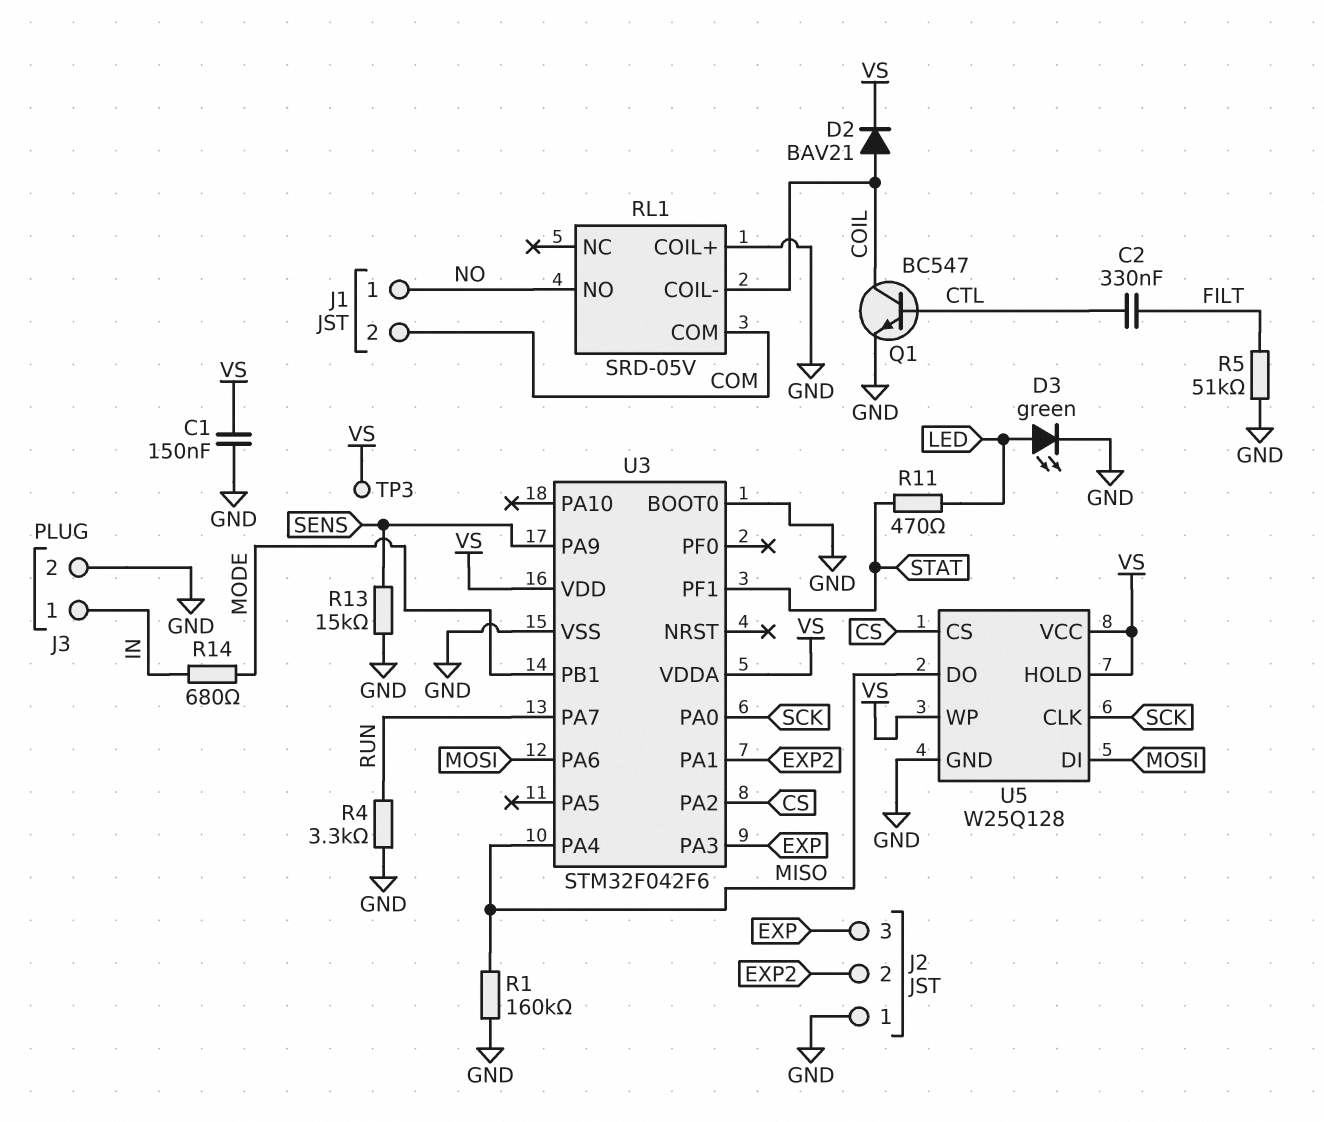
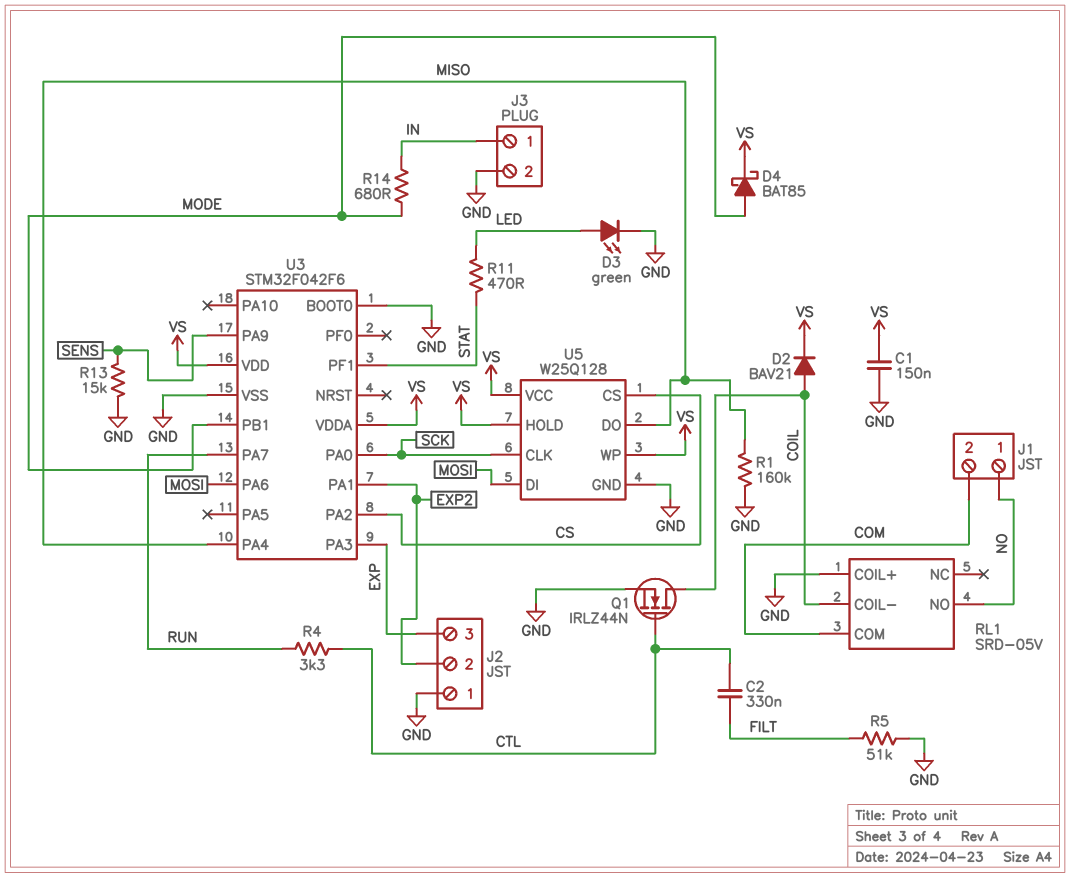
D4: none -> schottky BAT85 (A MODE, K VS)
Q1: NPN BC547 (B CTL, C COIL, E GND) -> NMOS IRLZ44N (G CTL, D COIL, S GND)
R4: 3.3k (GND, RUN) -> 3.3k (CTL, RUN)
TP3: test point (VS) -> none

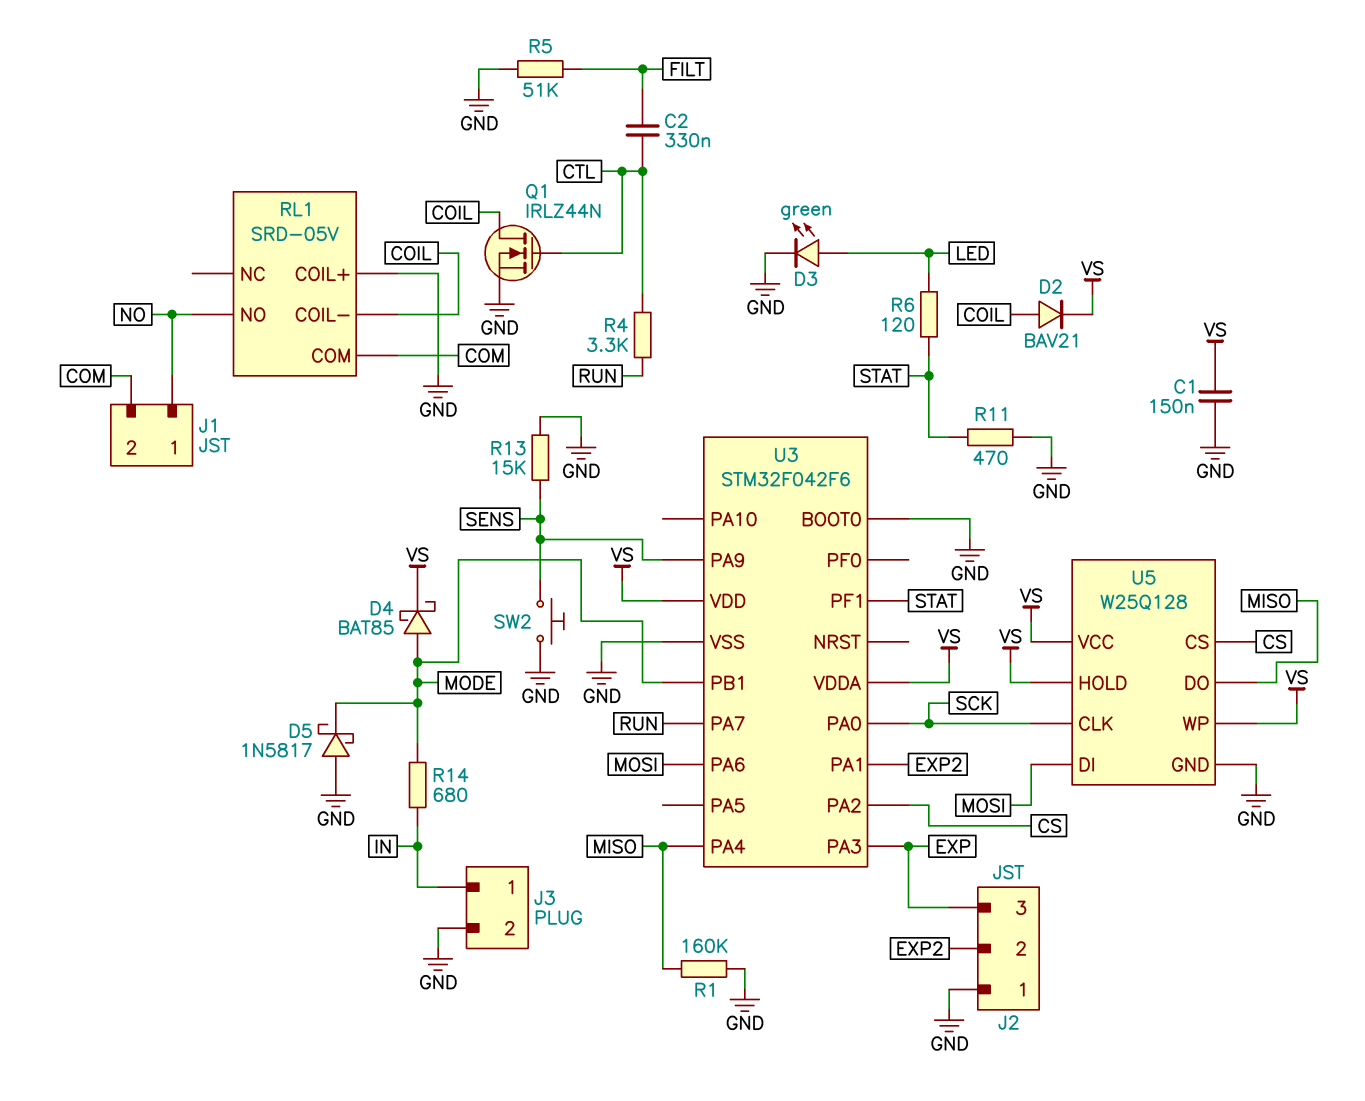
D5: none -> schottky 1N5817 (A GND, K MODE)
R6: none -> 120 (LED, STAT)
R11: 470 (LED, STAT) -> 470 (GND, STAT)
SW2: none -> button (GND, SENS)

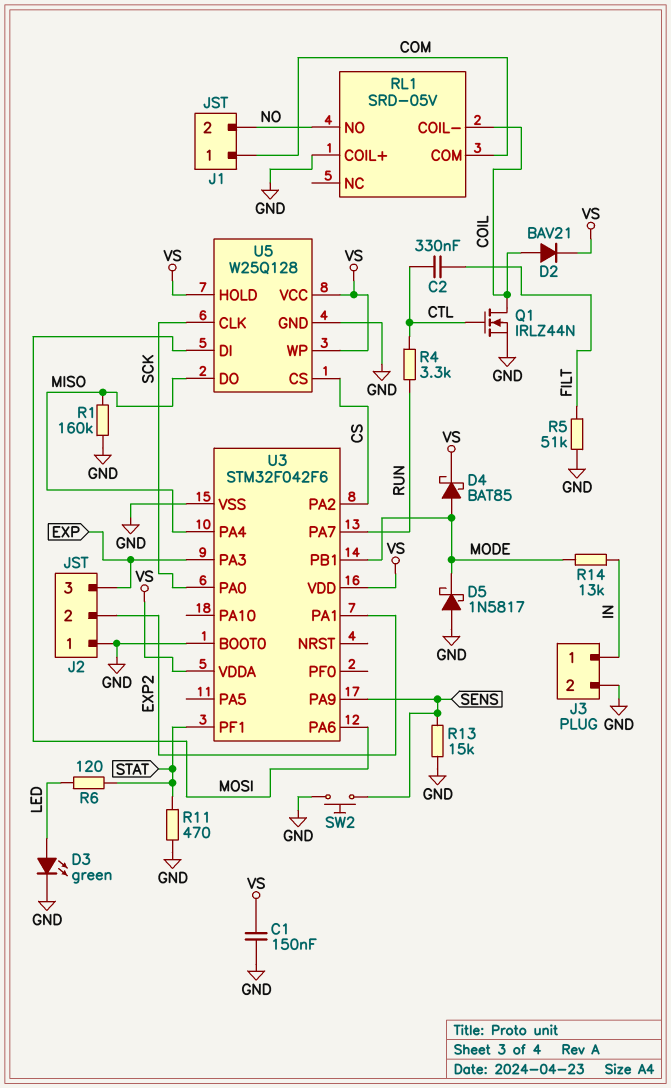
J1 pin 1: NO -> COM
J1 pin 2: COM -> NO
R14: 680 (IN, MODE) -> 13k (IN, MODE)

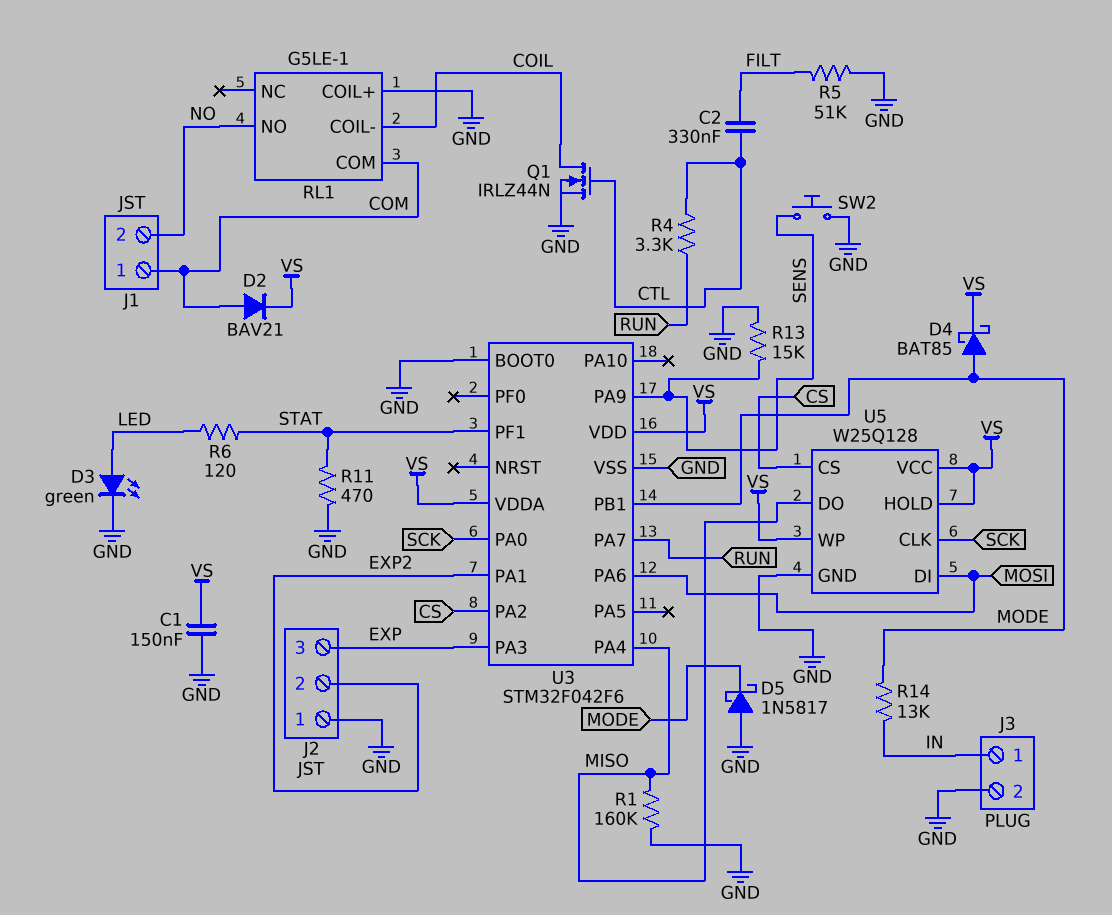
D2: diode BAV21 (A COIL, K VS) -> diode BAV21 (A COM, K VS)
RL1: SRD-05V -> G5LE-1

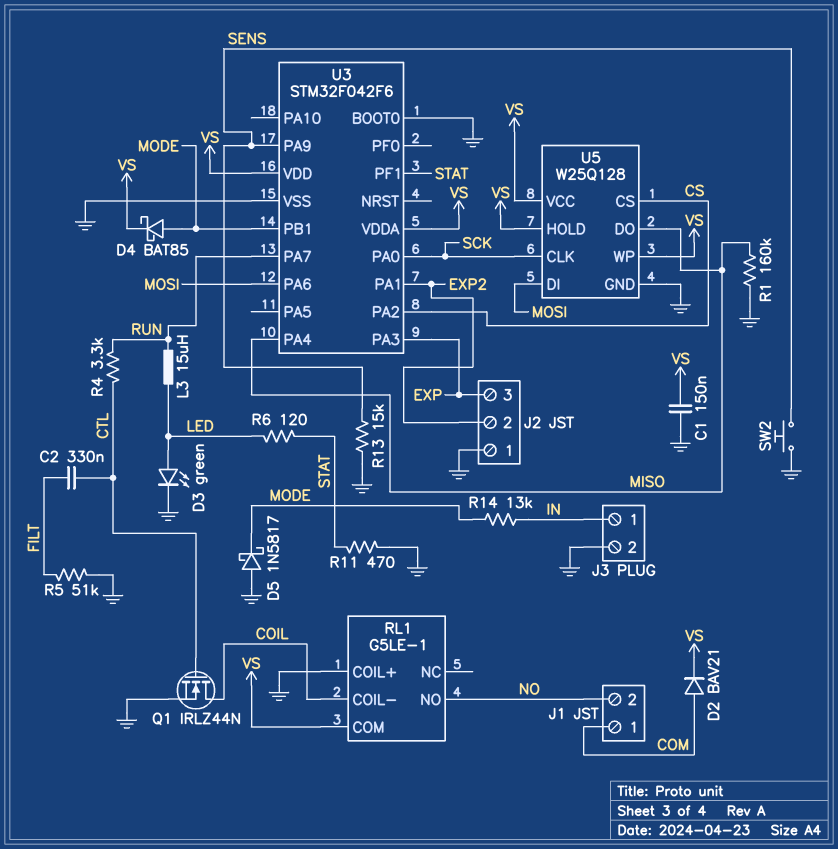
L3: none -> 15uH (LED, RUN)
RL1 pin COM: COM -> VS

